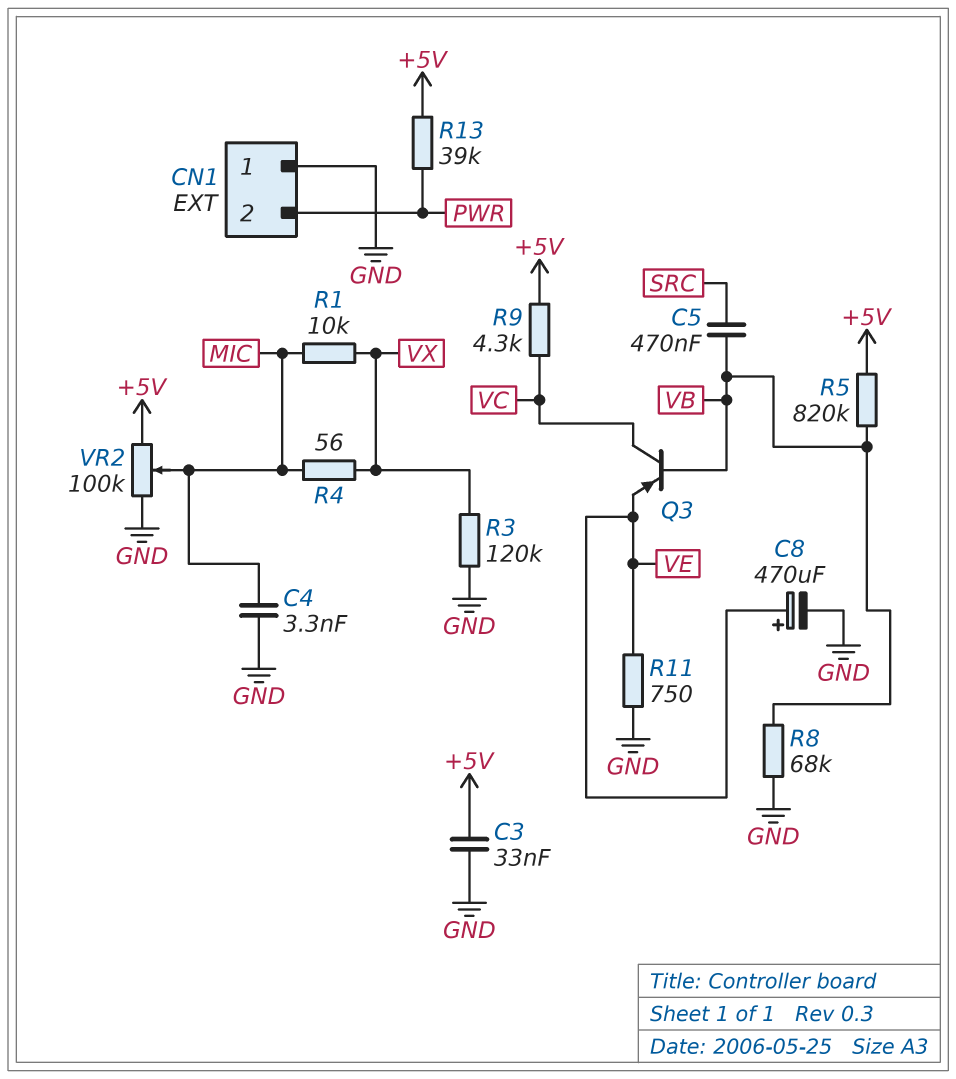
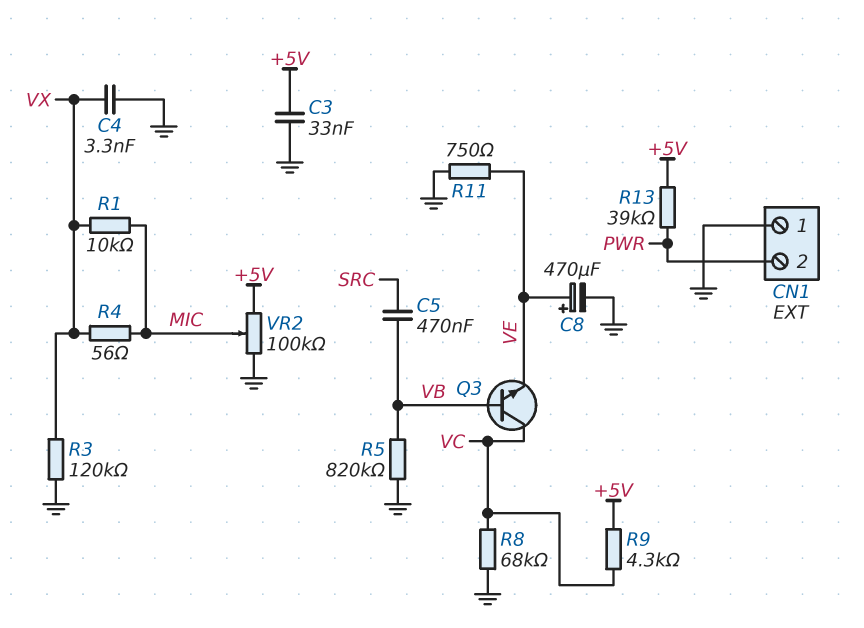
C4: 3.3nF (GND, MIC) -> 3.3nF (GND, VX)
Q3: PNP (B VB, C VC, E VE) -> NPN (B VB, C VC, E VE)
R5: 820k (+5V, VB) -> 820k (GND, VB)
R8: 68k (GND, VB) -> 68k (GND, VC)

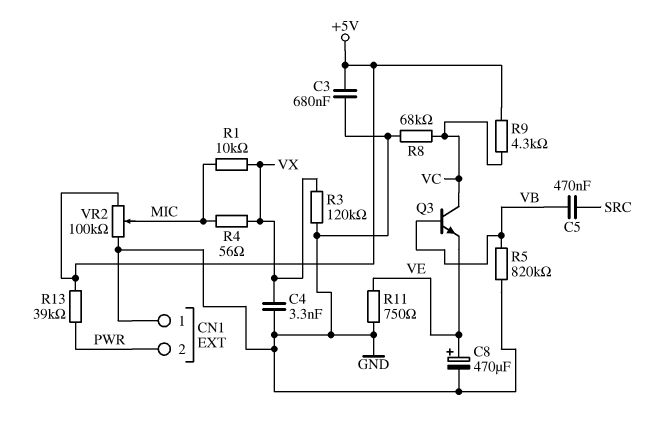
C3: 33nF (+5V, GND) -> 680nF (+5V, GND)

